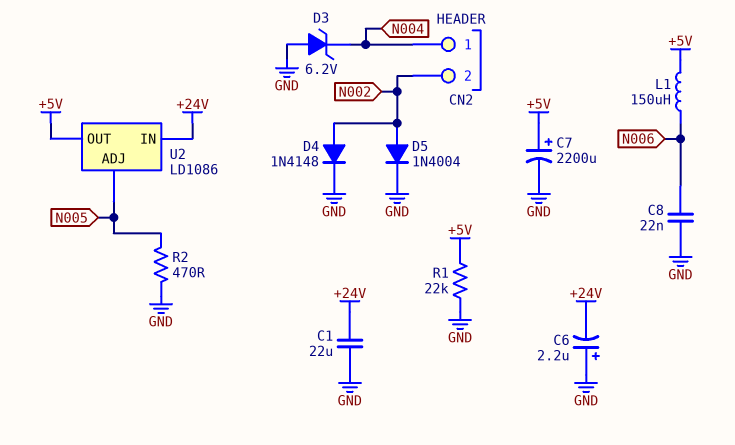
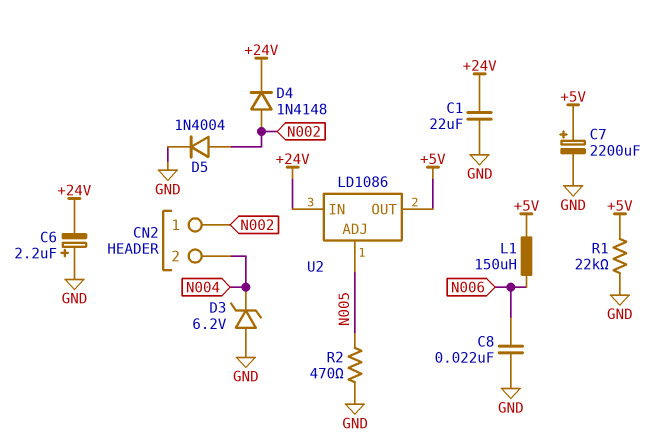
CN2 pin 1: N004 -> N002
CN2 pin 2: N002 -> N004
D4: diode 1N4148 (A N002, K GND) -> diode 1N4148 (A N002, K +24V)

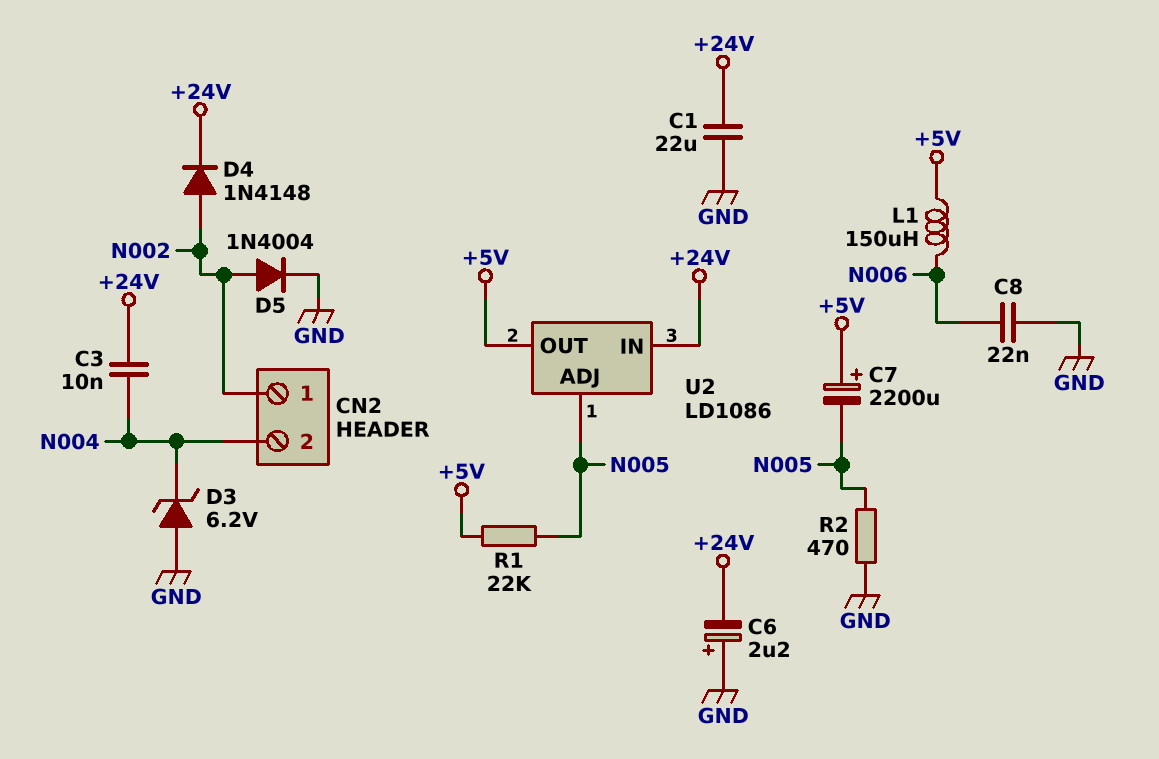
C3: none -> 10nF (+24V, N004)
C7: 2200uF (plus +5V, minus GND) -> 2200uF (plus +5V, minus N005)
R1: 22k (+5V, GND) -> 22k (+5V, N005)

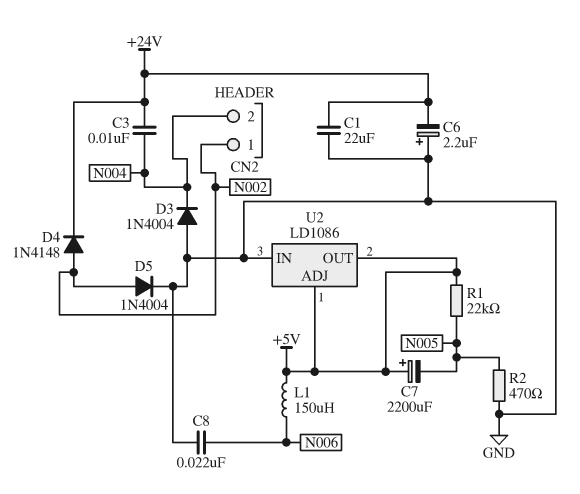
D3: zener 6.2V (A GND, K N004) -> diode 1N4004 (A GND, K N004)
U2 pin ADJ: N005 -> +5V
U2 pin IN: +24V -> GND

